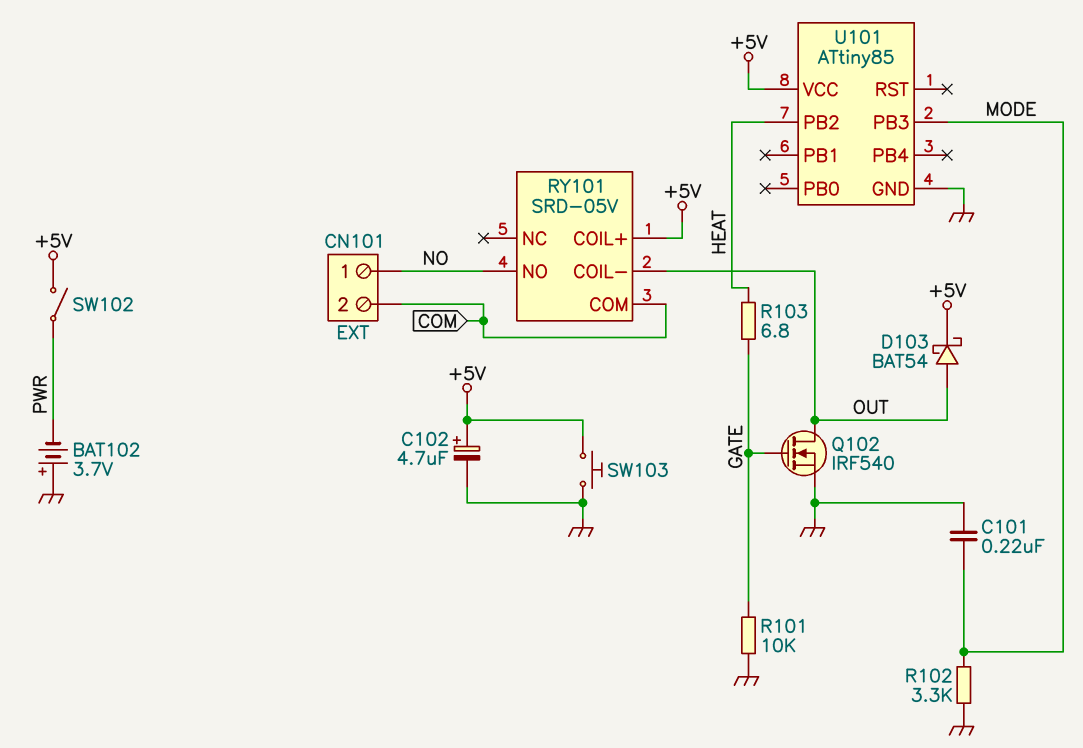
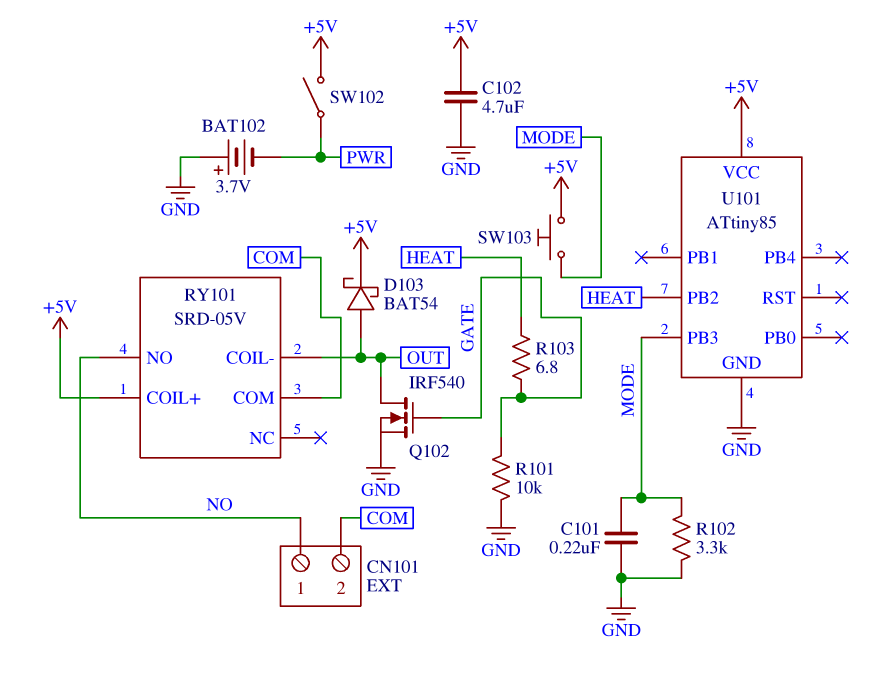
C102: 4.7uF (plus +5V, minus GND) -> 4.7uF (+5V, GND)
SW103: button (+5V, GND) -> button (+5V, MODE)

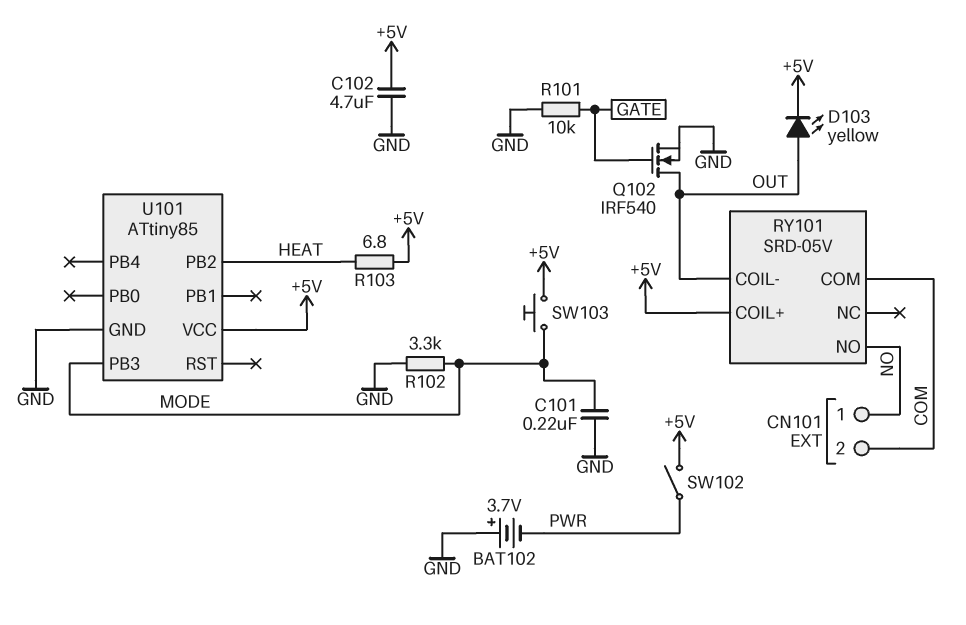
D103: schottky BAT54 (A OUT, K +5V) -> LED yellow (A OUT, K +5V)
R103: 6.8 (GATE, HEAT) -> 6.8 (+5V, HEAT)

